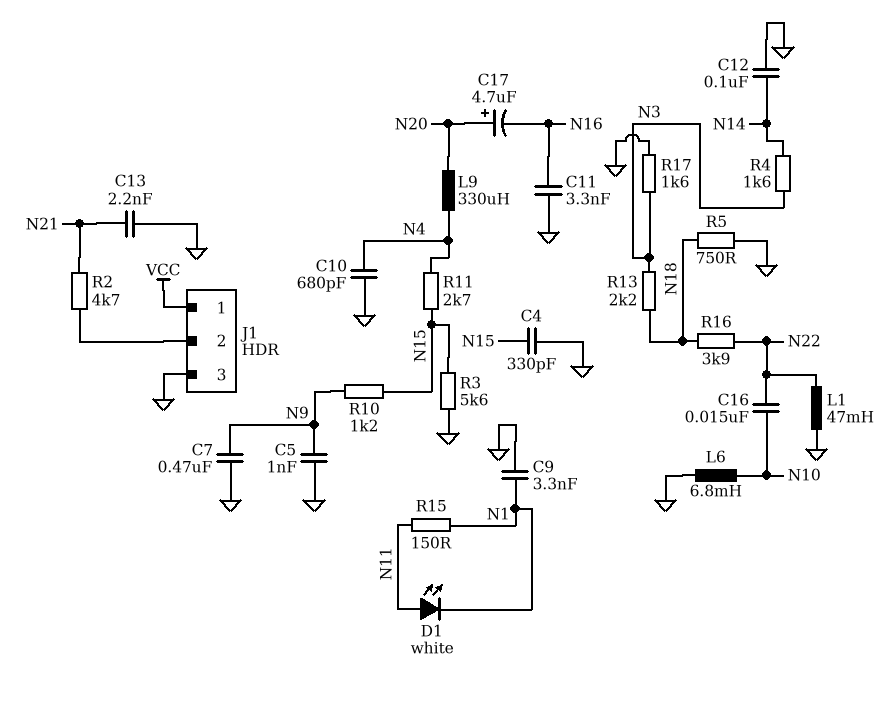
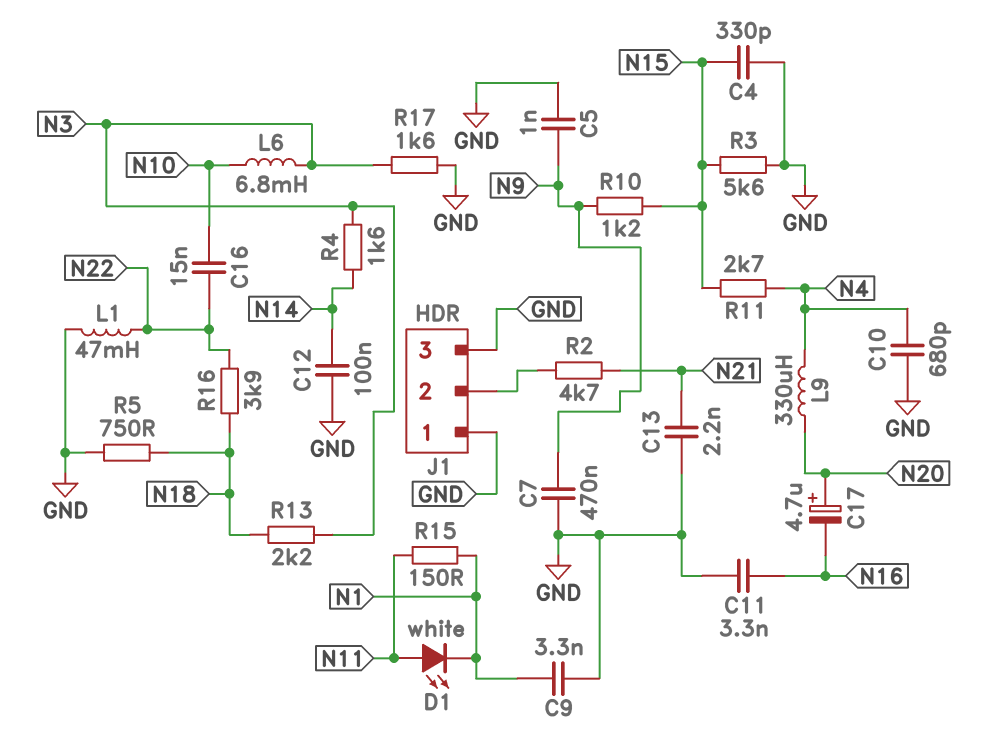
J1 pin 1: VCC -> GND
L6: 6.8mH (GND, N10) -> 6.8mH (N3, N10)

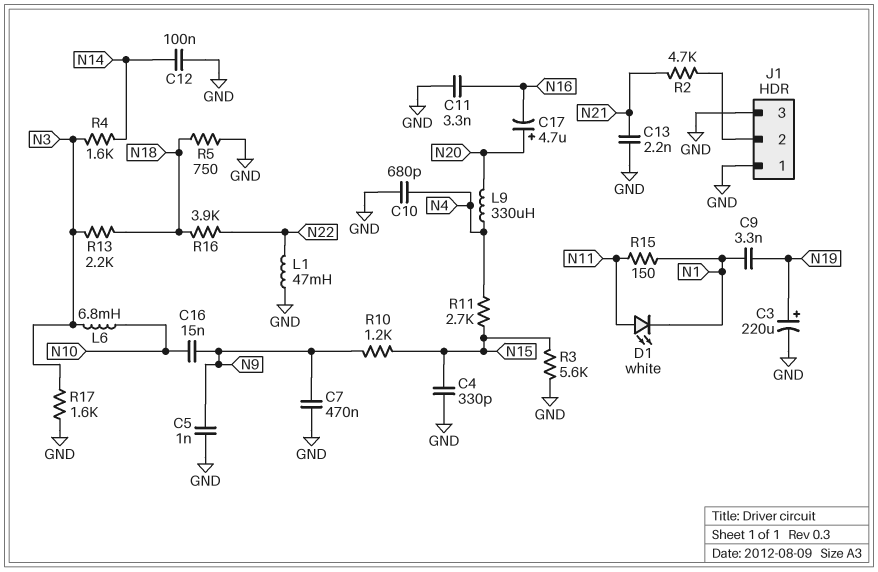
C3: none -> 220uF (plus N19, minus GND)
C9: 3.3nF (GND, N1) -> 3.3nF (N1, N19)
C16: 15nF (N10, N22) -> 15nF (N9, N10)

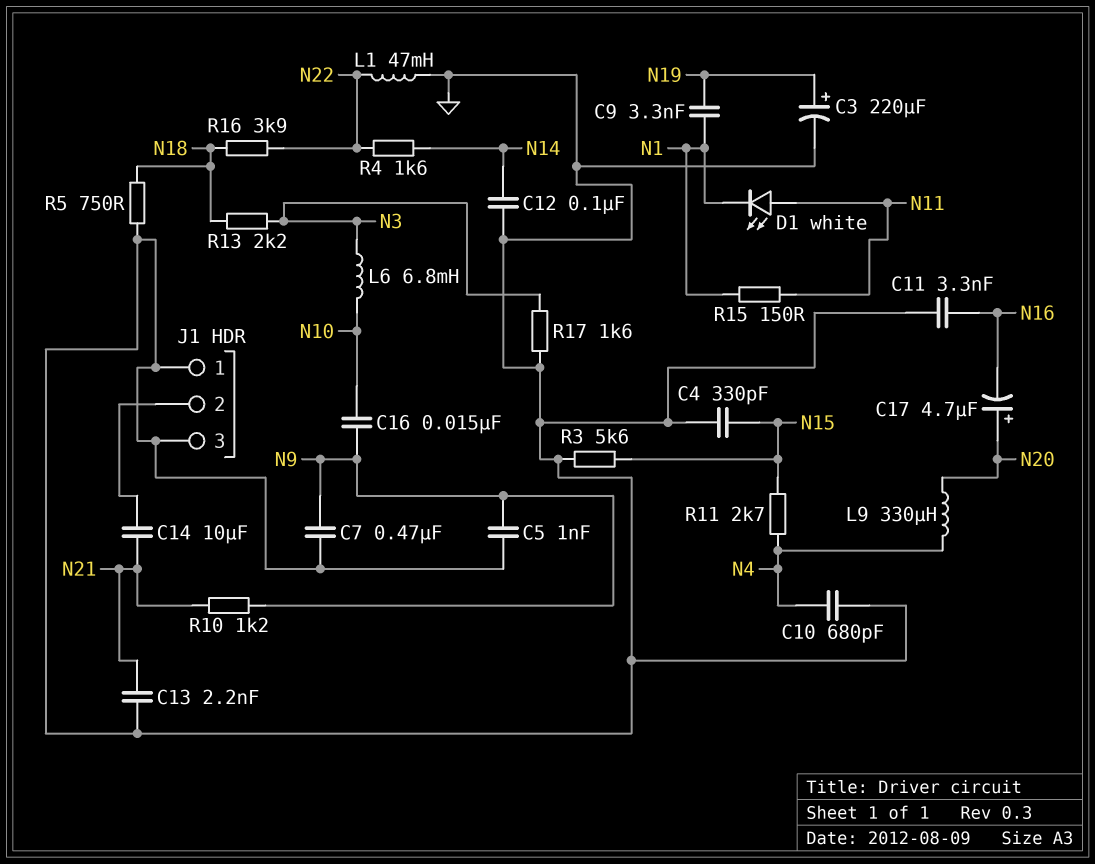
C14: none -> 10uF (J1/2, N21)
R2: 4.7k (J1/2, N21) -> none
R4: 1.6k (N3, N14) -> 1.6k (N14, N22)
R10: 1.2k (N9, N15) -> 1.2k (N9, N21)

